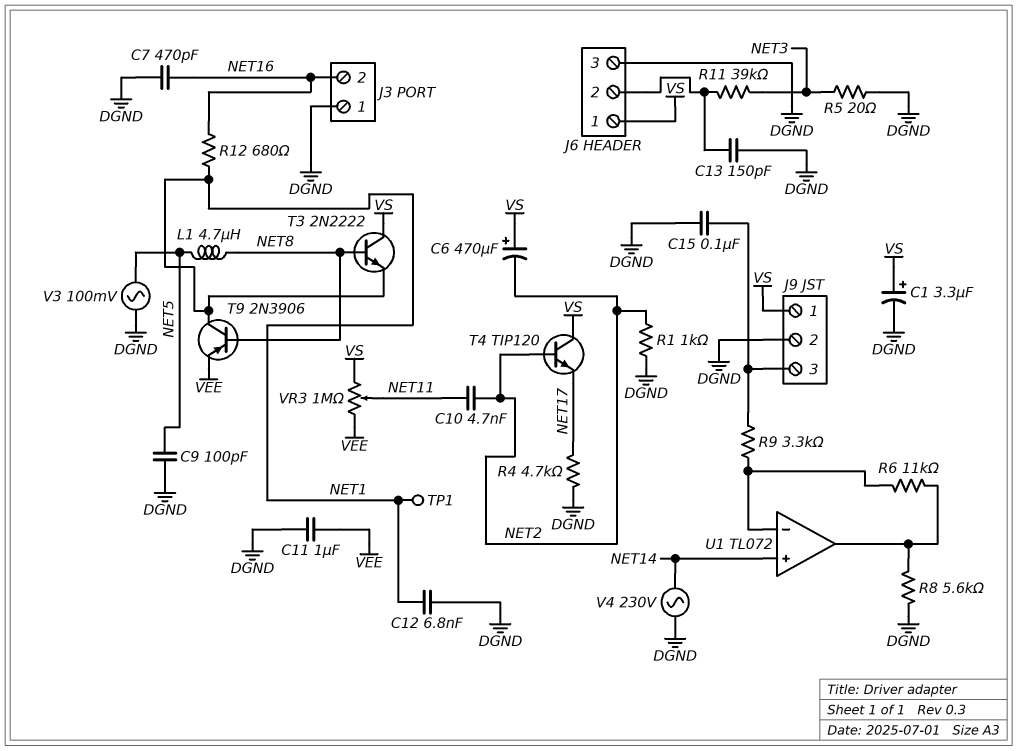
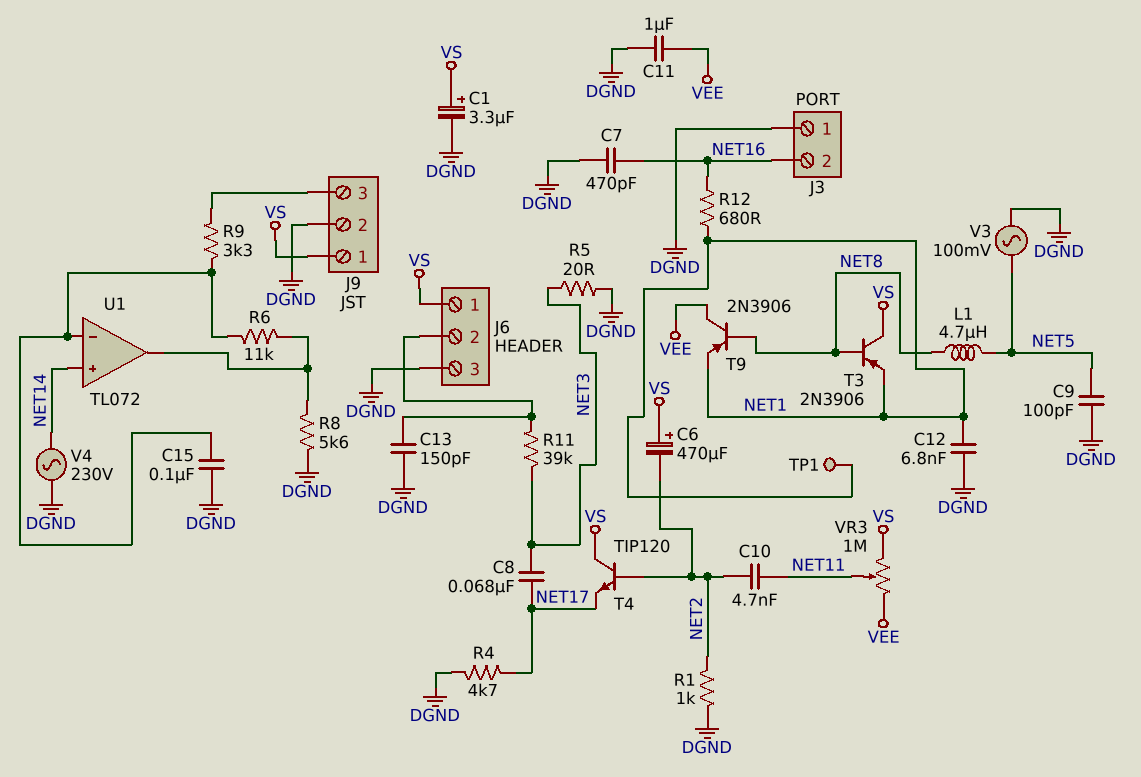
C8: none -> 68nF (NET3, NET17)
C15: 100nF (DGND, J9/3) -> 100nF (DGND, U1/in-)
T3: NPN 2N2222 (B NET8, C VS, E NET1) -> PNP 2N3906 (B NET8, C VS, E NET1)
T9: PNP 2N3906 (B NET8, C NET1, E VEE) -> PNP 2N3906 (B NET8, C VEE, E NET1)

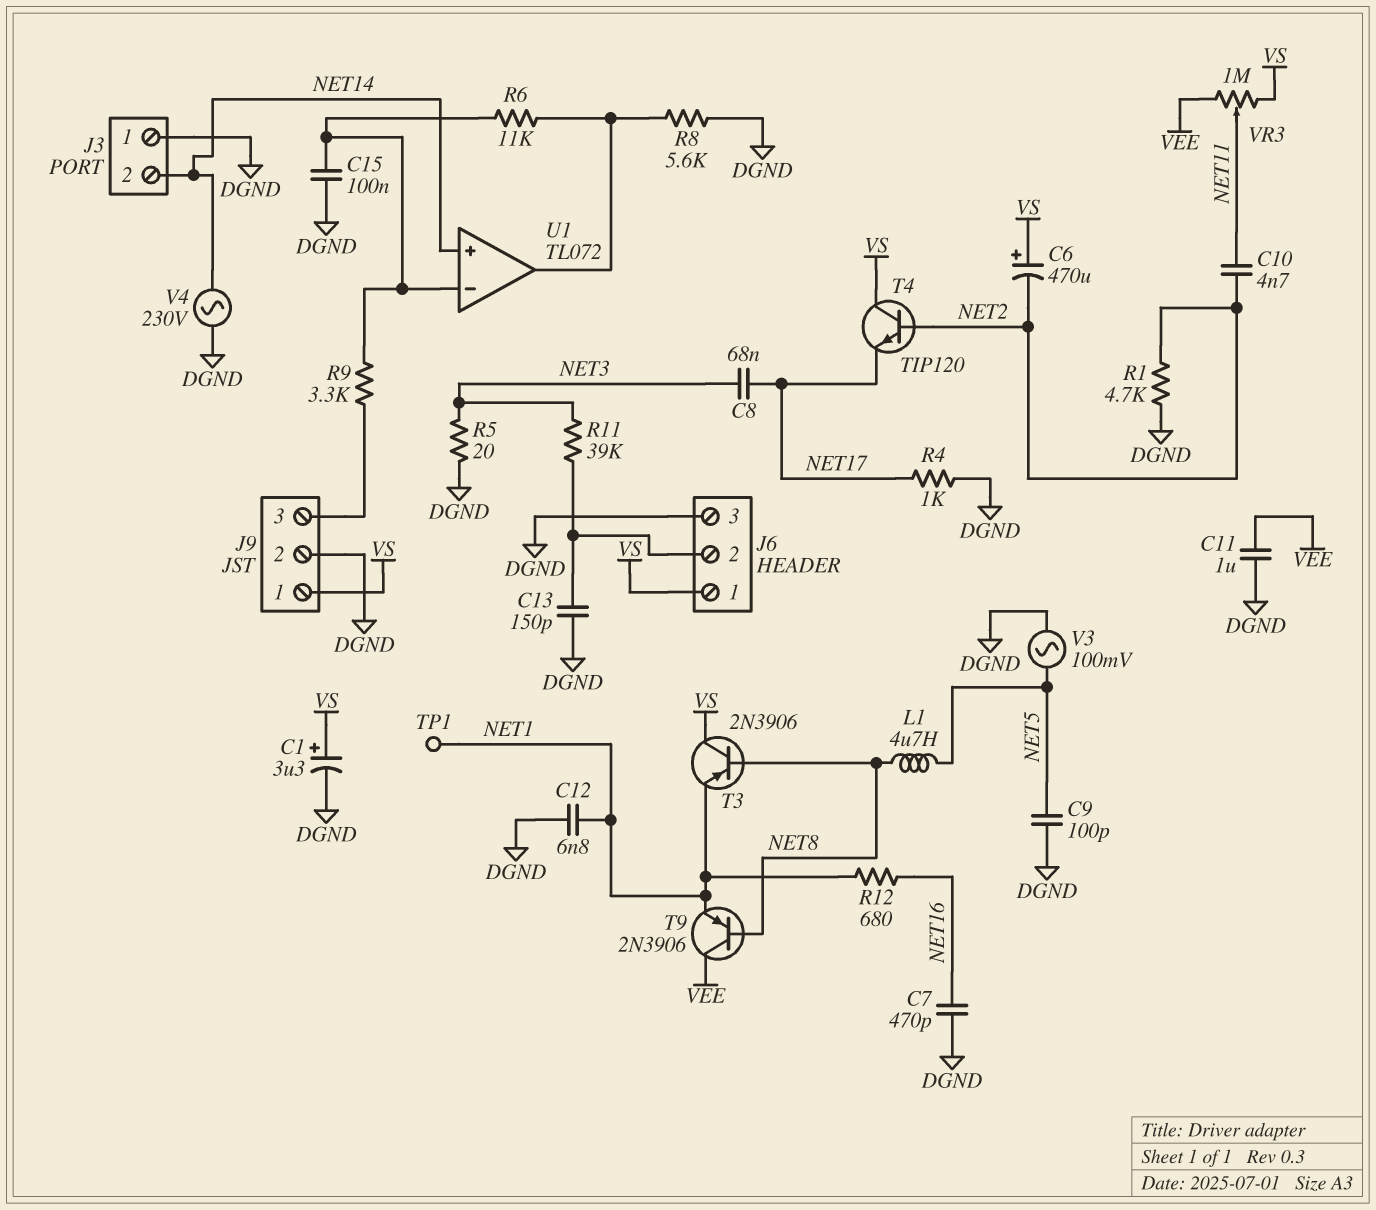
J3 pin 2: NET16 -> NET14
R1: 1k (DGND, NET2) -> 4.7k (DGND, NET2)
R4: 4.7k (DGND, NET17) -> 1k (DGND, NET17)

